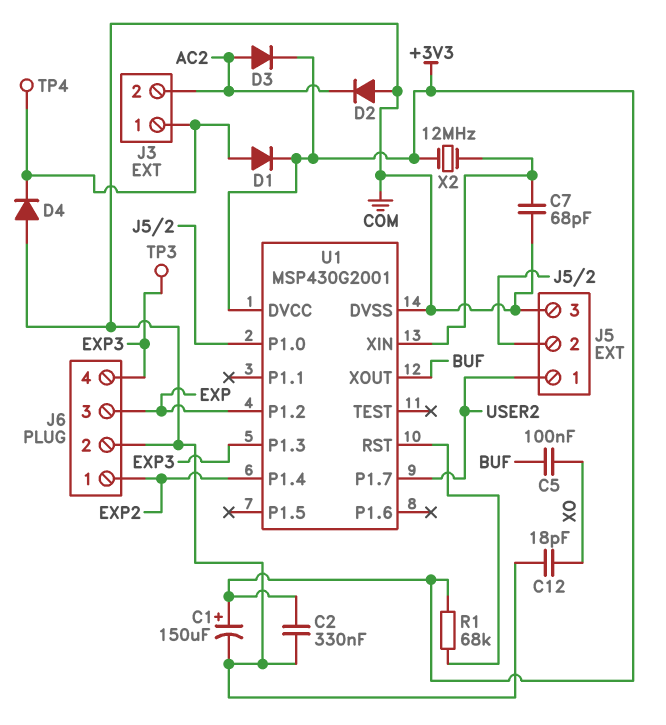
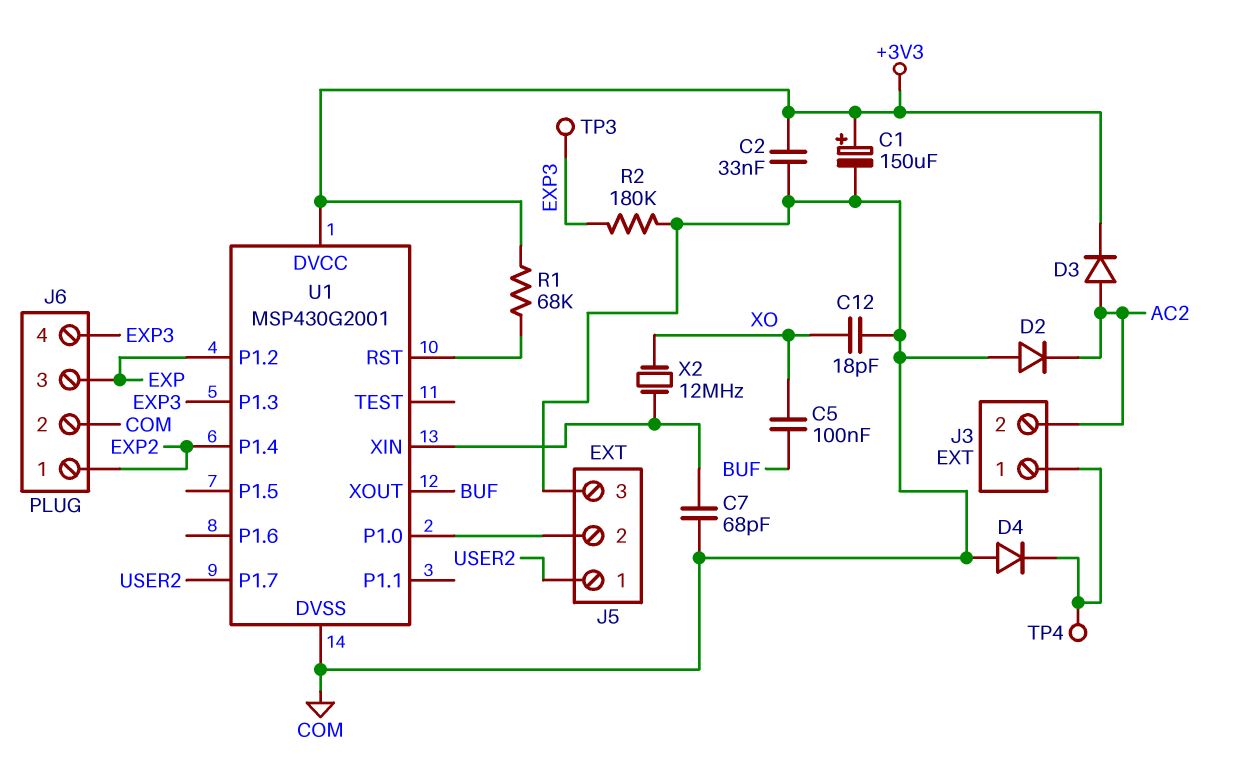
C2: 330nF (+3V3, COM) -> 33nF (+3V3, COM)
D1: diode (A J3/1, K +3V3) -> none
R2: none -> 180k (COM, EXP3)
X2: 12MHz (+3V3, U1/XIN) -> 12MHz (U1/XIN, XO)

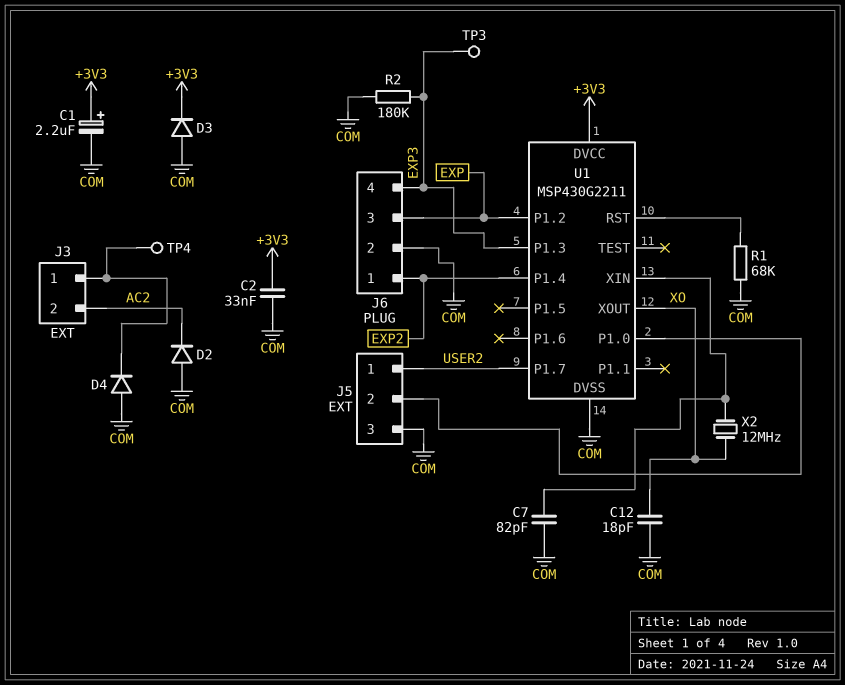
C1: 150uF (plus +3V3, minus COM) -> 2.2uF (plus +3V3, minus COM)
C5: 100nF (BUF, XO) -> none
C7: 68pF (COM, U1/XIN) -> 82pF (COM, U1/XIN)
D3: diode (A AC2, K +3V3) -> diode (A COM, K +3V3)
R1: 68k (+3V3, U1/RST) -> 68k (COM, U1/RST)
U1: MSP430G2001 -> MSP430G2211
U1 pin XOUT: BUF -> XO

